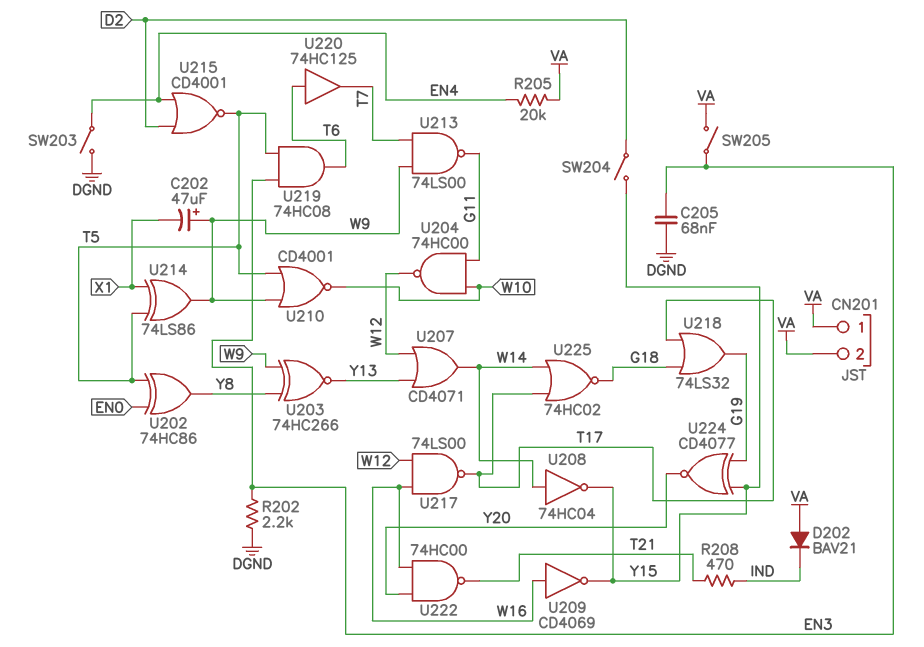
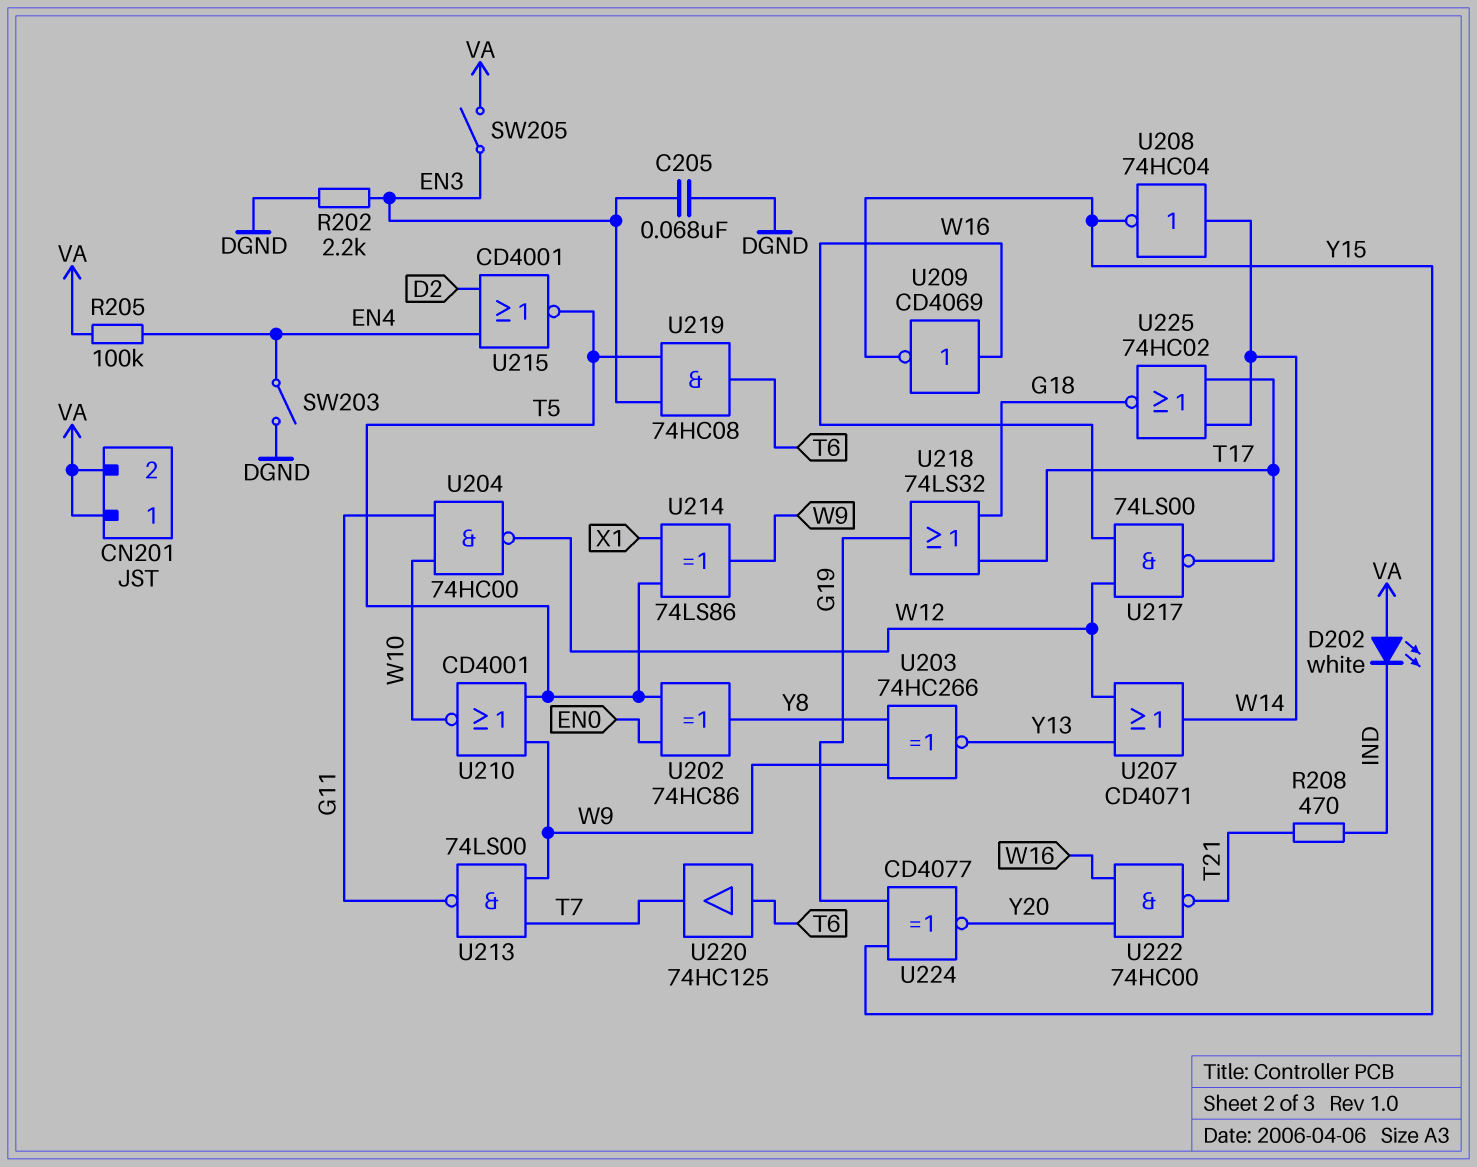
C202: 47uF (plus W9, minus X1) -> none
D202: diode BAV21 (A VA, K IND) -> LED white (A VA, K IND)
R205: 20k (EN4, VA) -> 100k (EN4, VA)
SW204: switch (D2, Y15) -> none

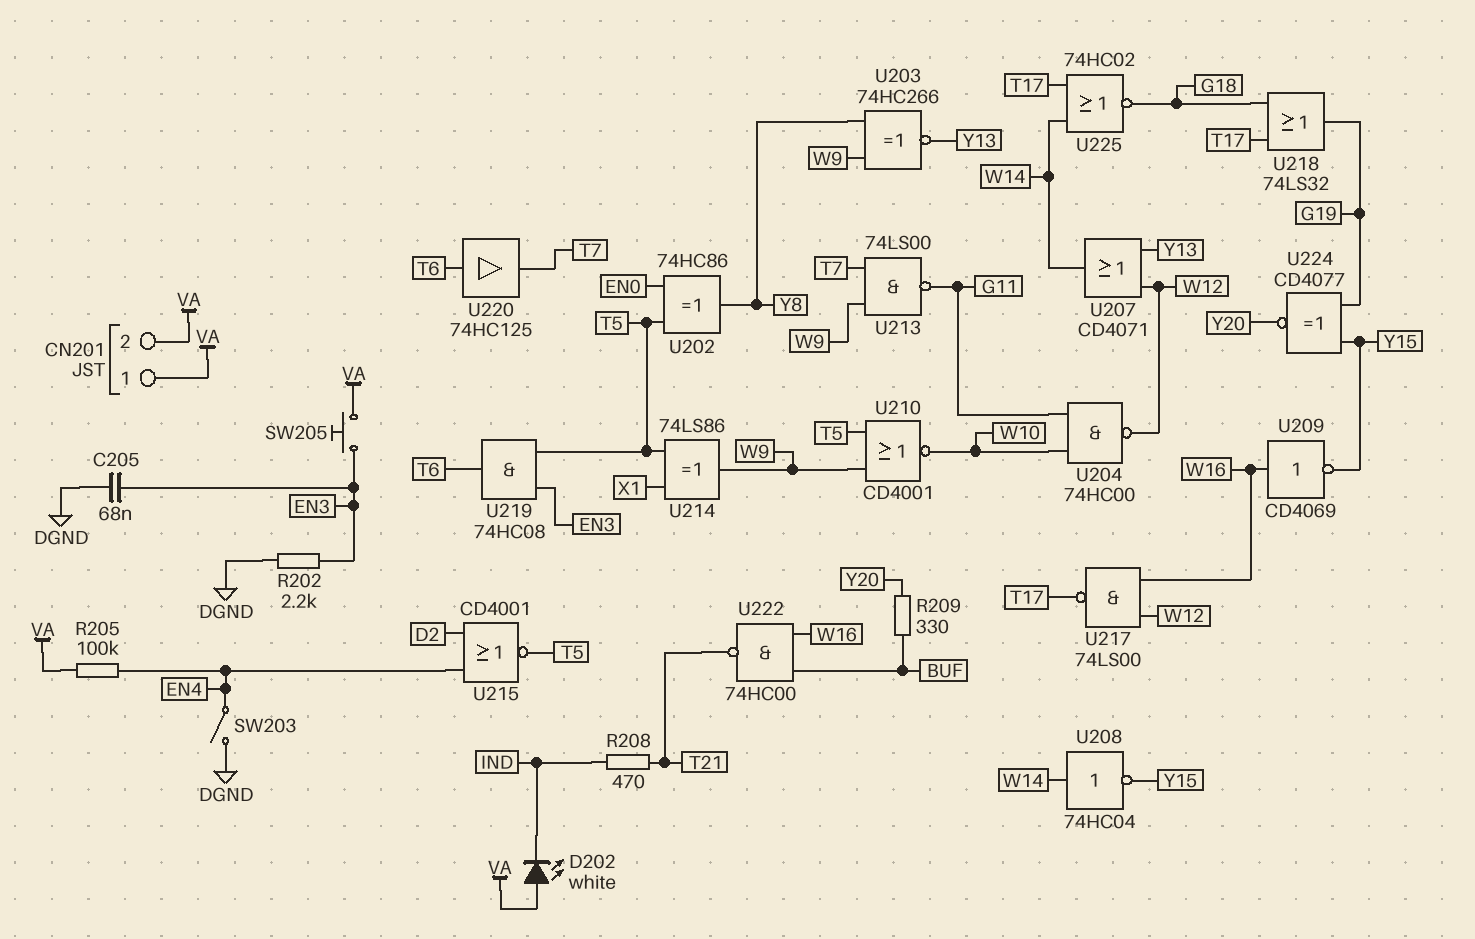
R209: none -> 330 (BUF, Y20)
SW205: switch (EN3, VA) -> button (EN3, VA)
U222: NAND 74HC00 (in W16, in Y20, out T21) -> NAND 74HC00 (in BUF, in W16, out T21)

